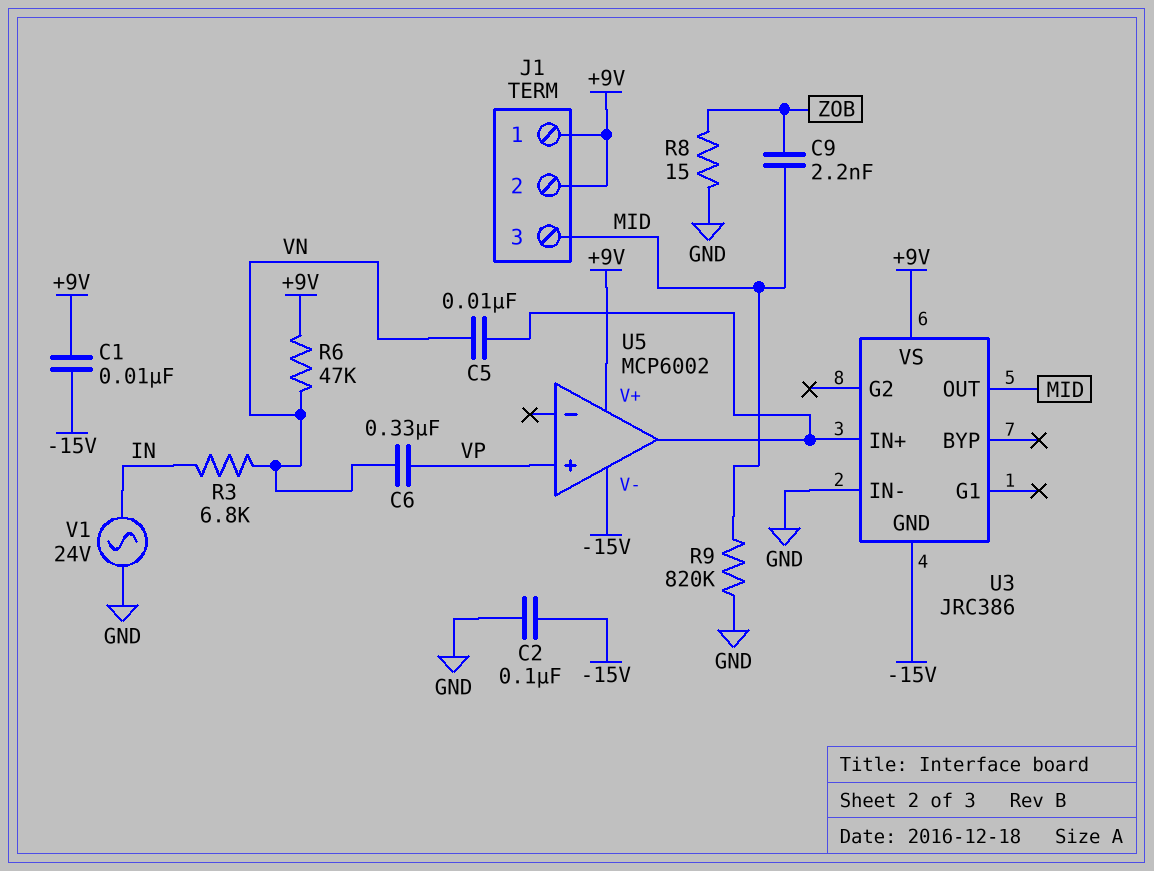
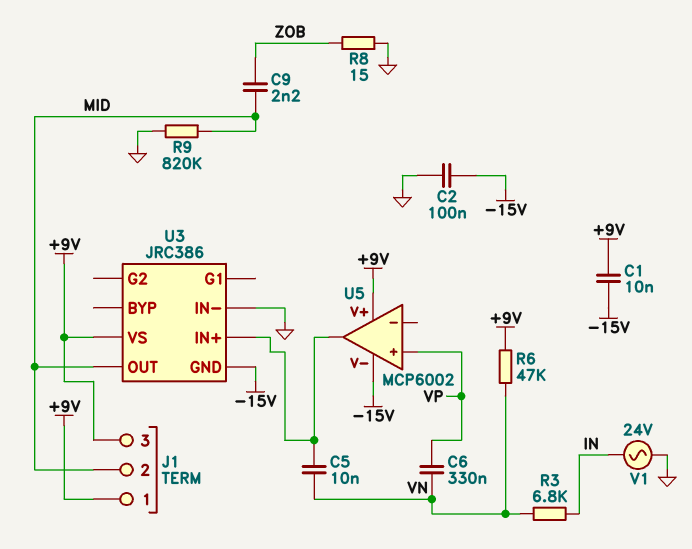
J1 pin 2: +9V -> MID
J1 pin 3: MID -> +9V

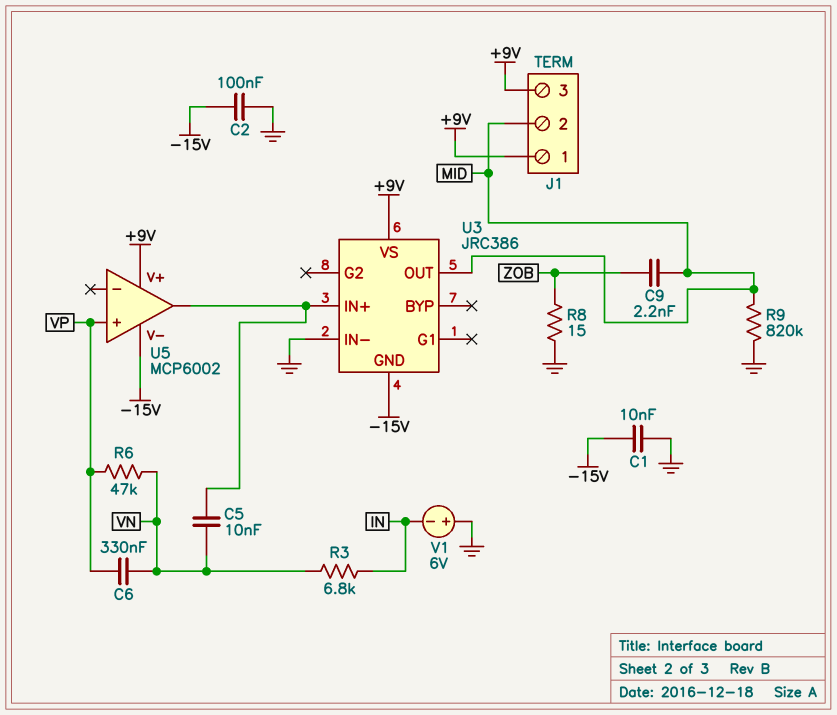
C1: 10nF (+9V, -15V) -> 10nF (-15V, GND)
R6: 47k (+9V, VN) -> 47k (VN, VP)
V1: AC 24V (GND, IN) -> 6V (plus GND, minus IN)

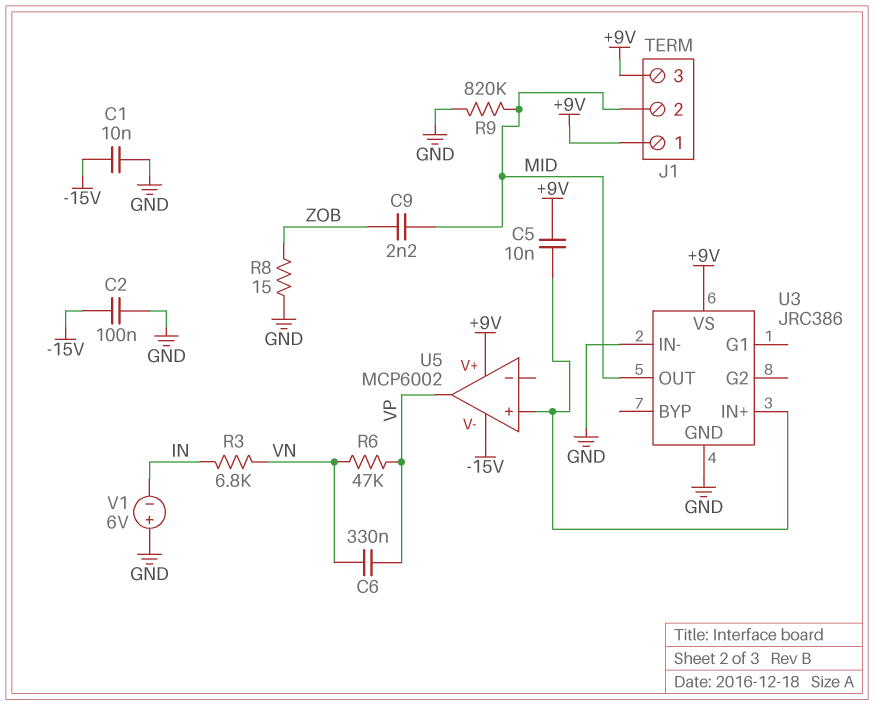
C5: 10nF (U3/IN+, VN) -> 10nF (+9V, U3/IN+)
U3 pin GND: -15V -> GND
U5 pin in+: VP -> U3/IN+
U5 pin out: U3/IN+ -> VP

